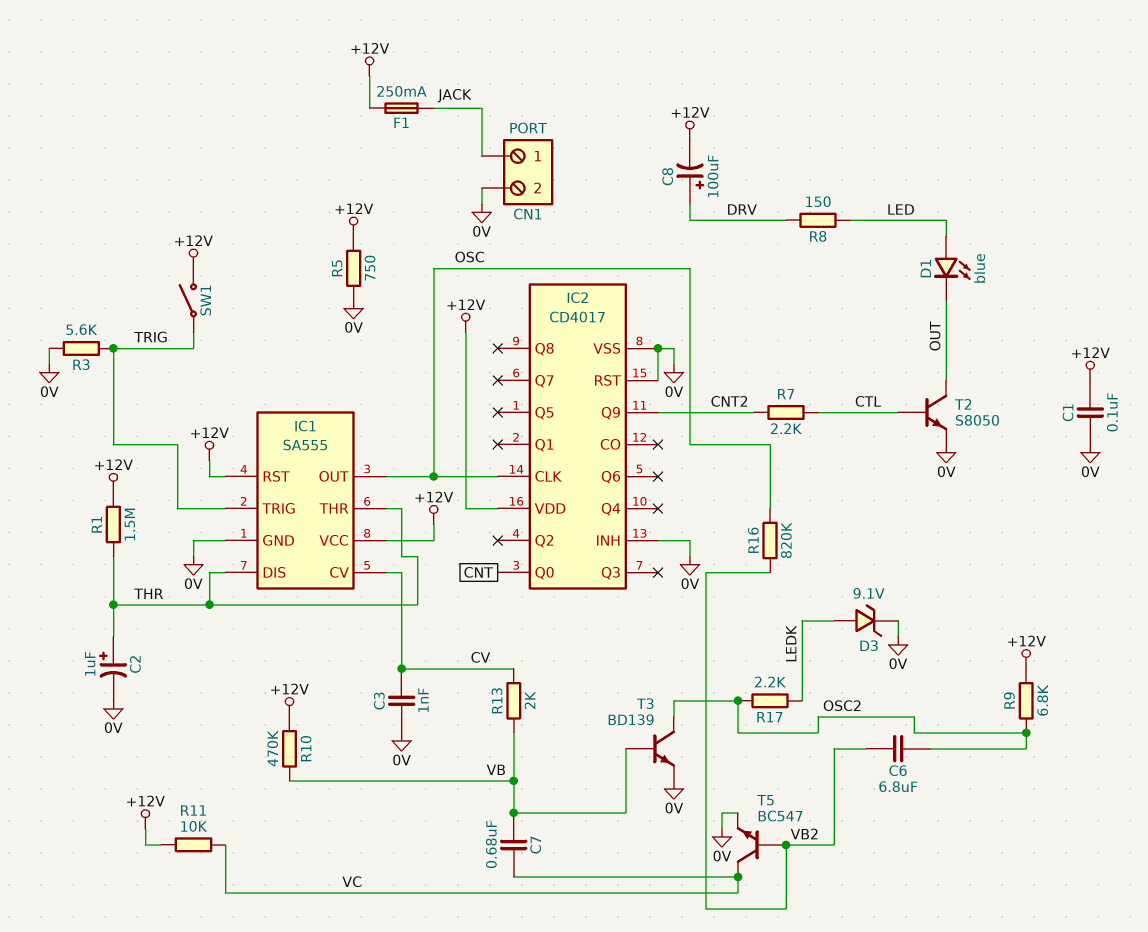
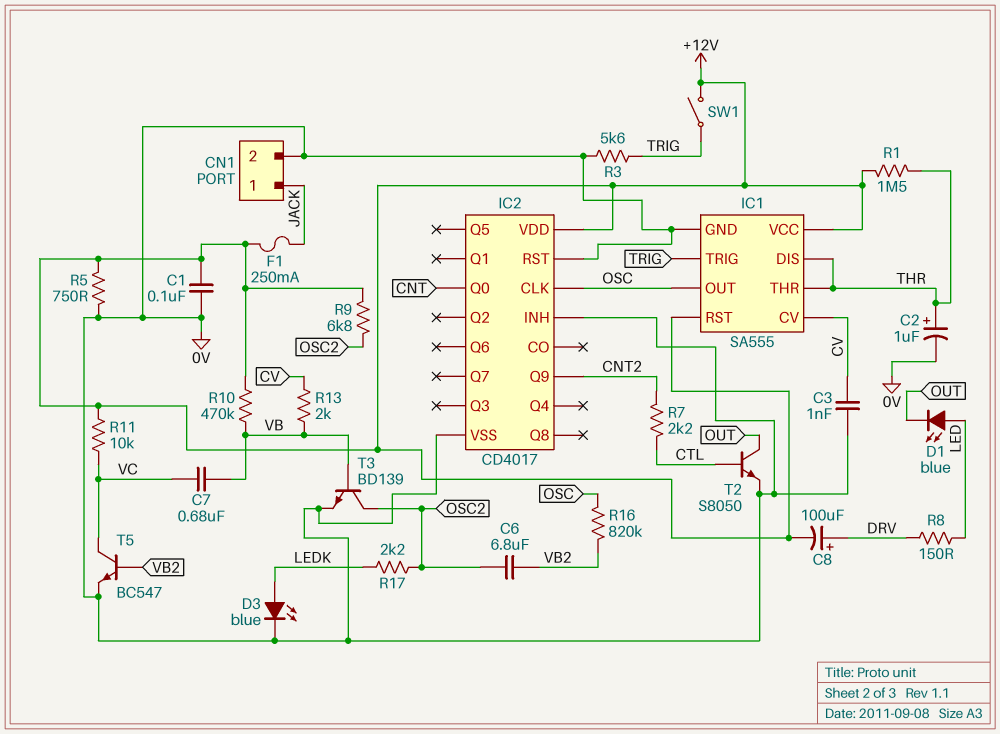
D3: zener 9.1V (A LEDK, K 0V) -> LED blue (A LEDK, K 0V)

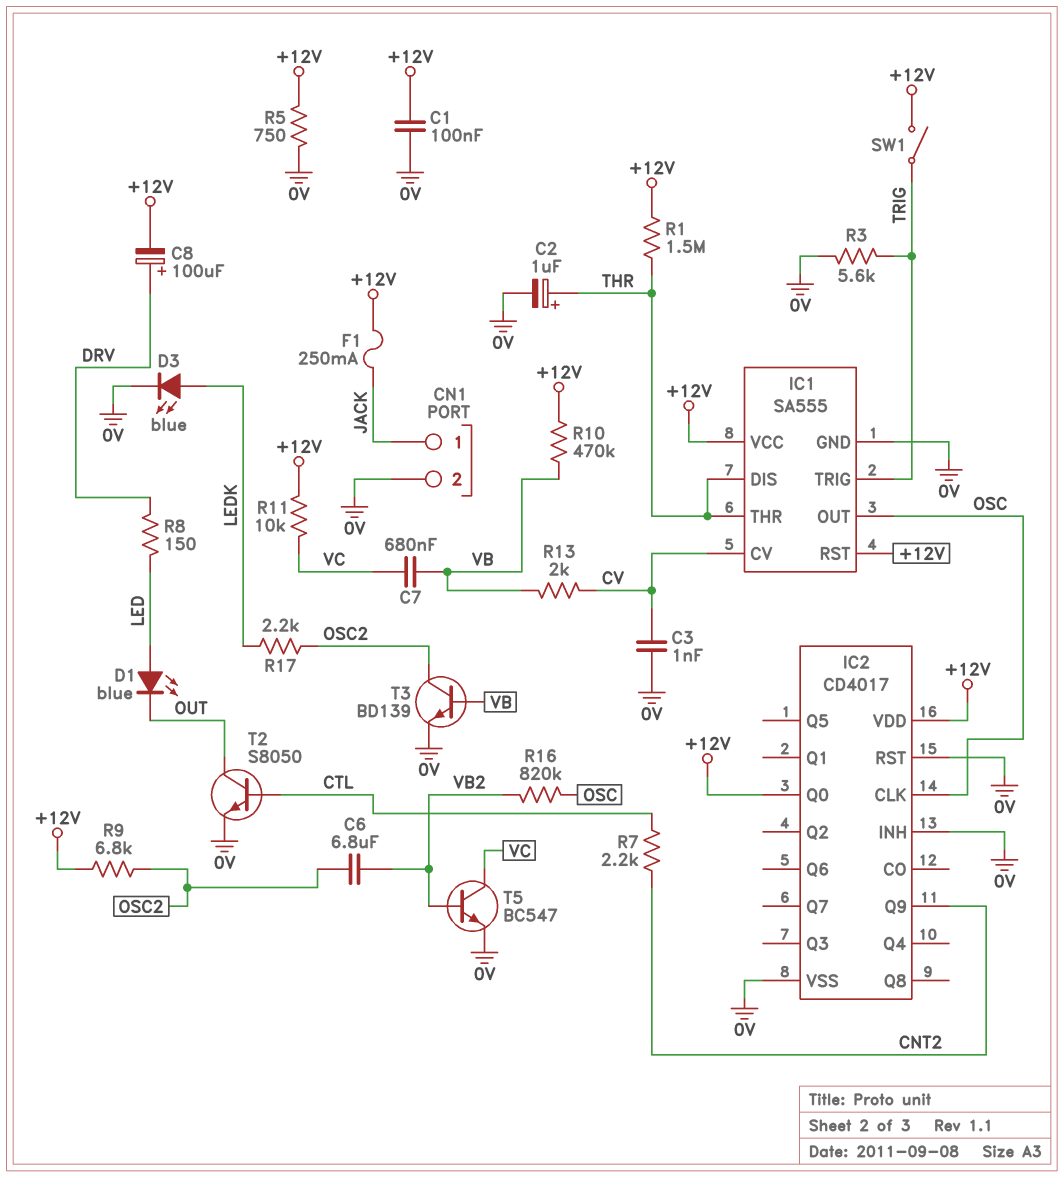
IC2 pin Q0: CNT -> +12V

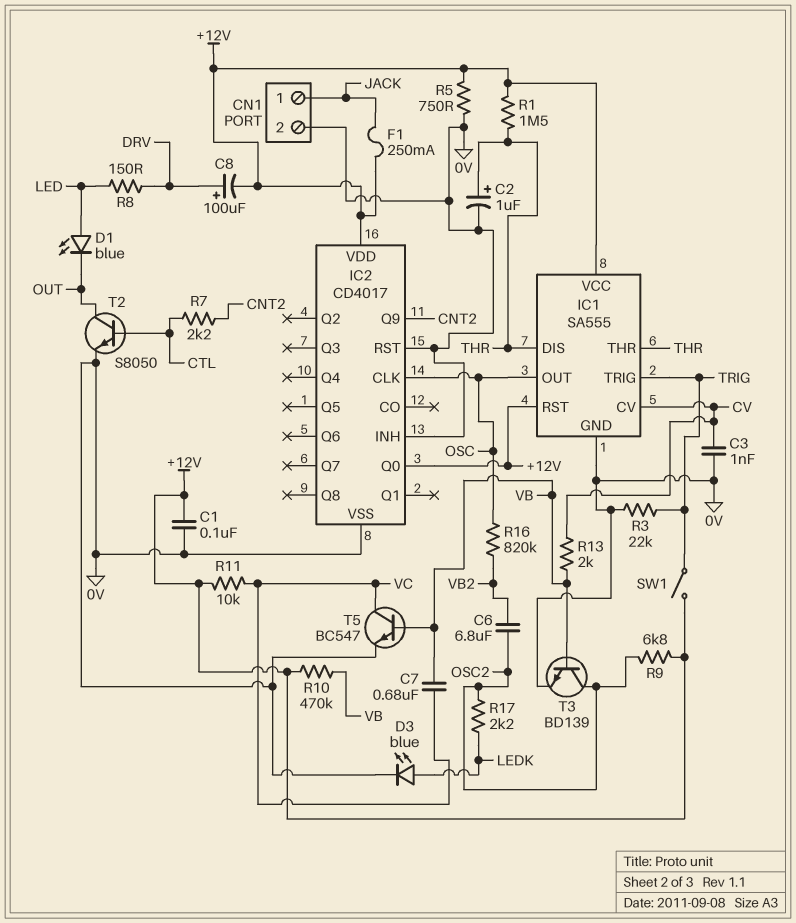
R3: 5.6k (0V, TRIG) -> 22k (0V, TRIG)
T5: NPN BC547 (B VB2, C VC, E 0V) -> NPN BC547 (B VB, C VC, E 0V)

